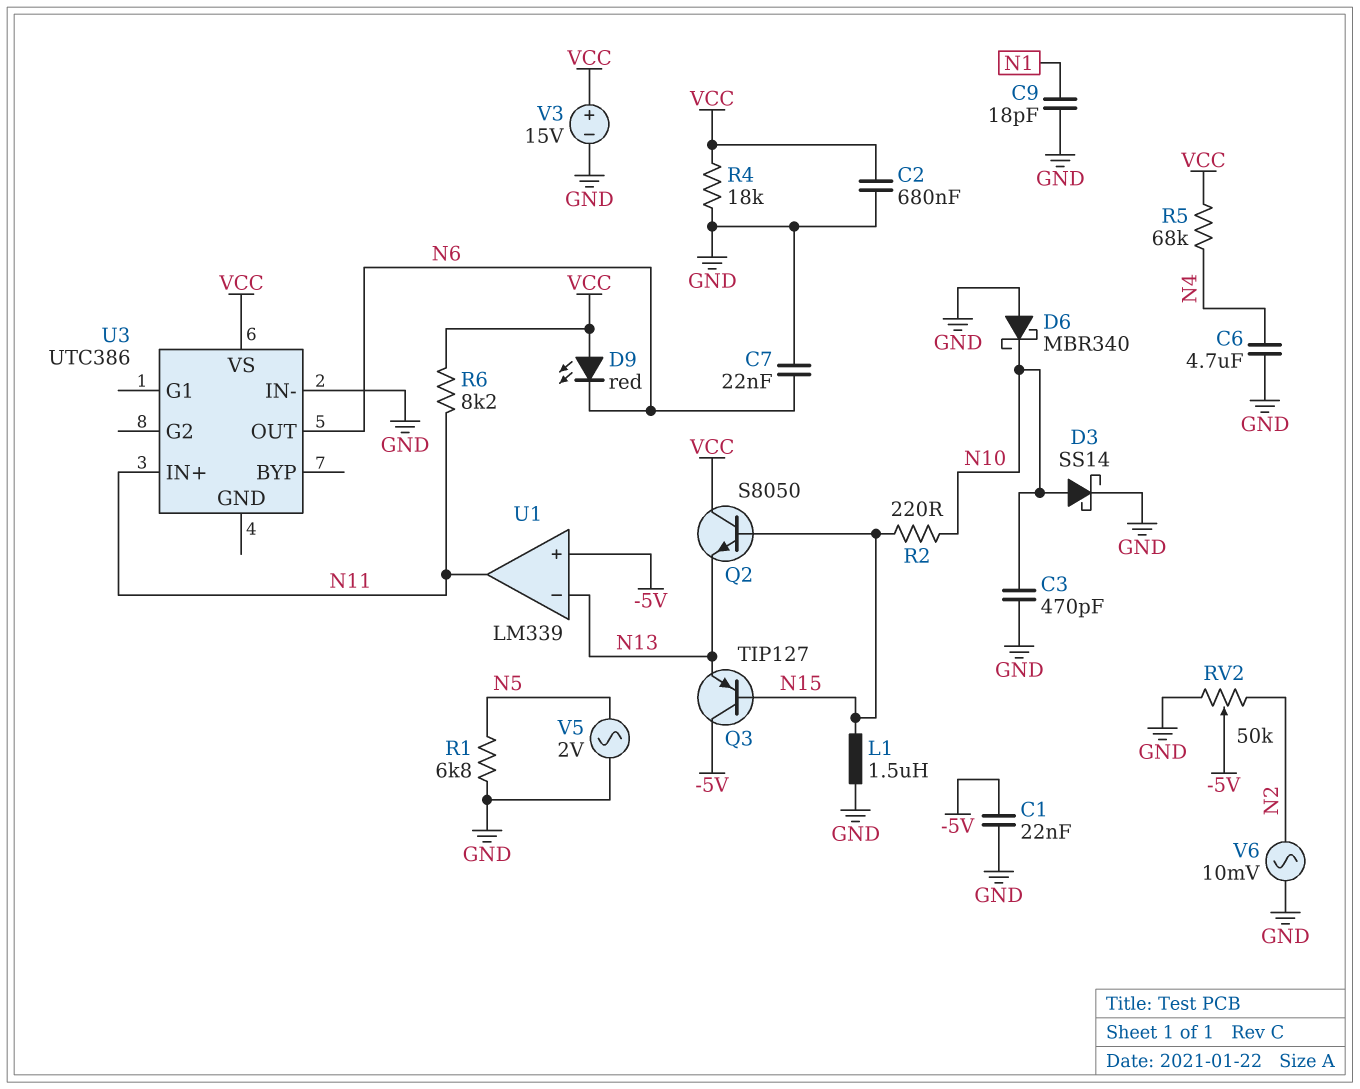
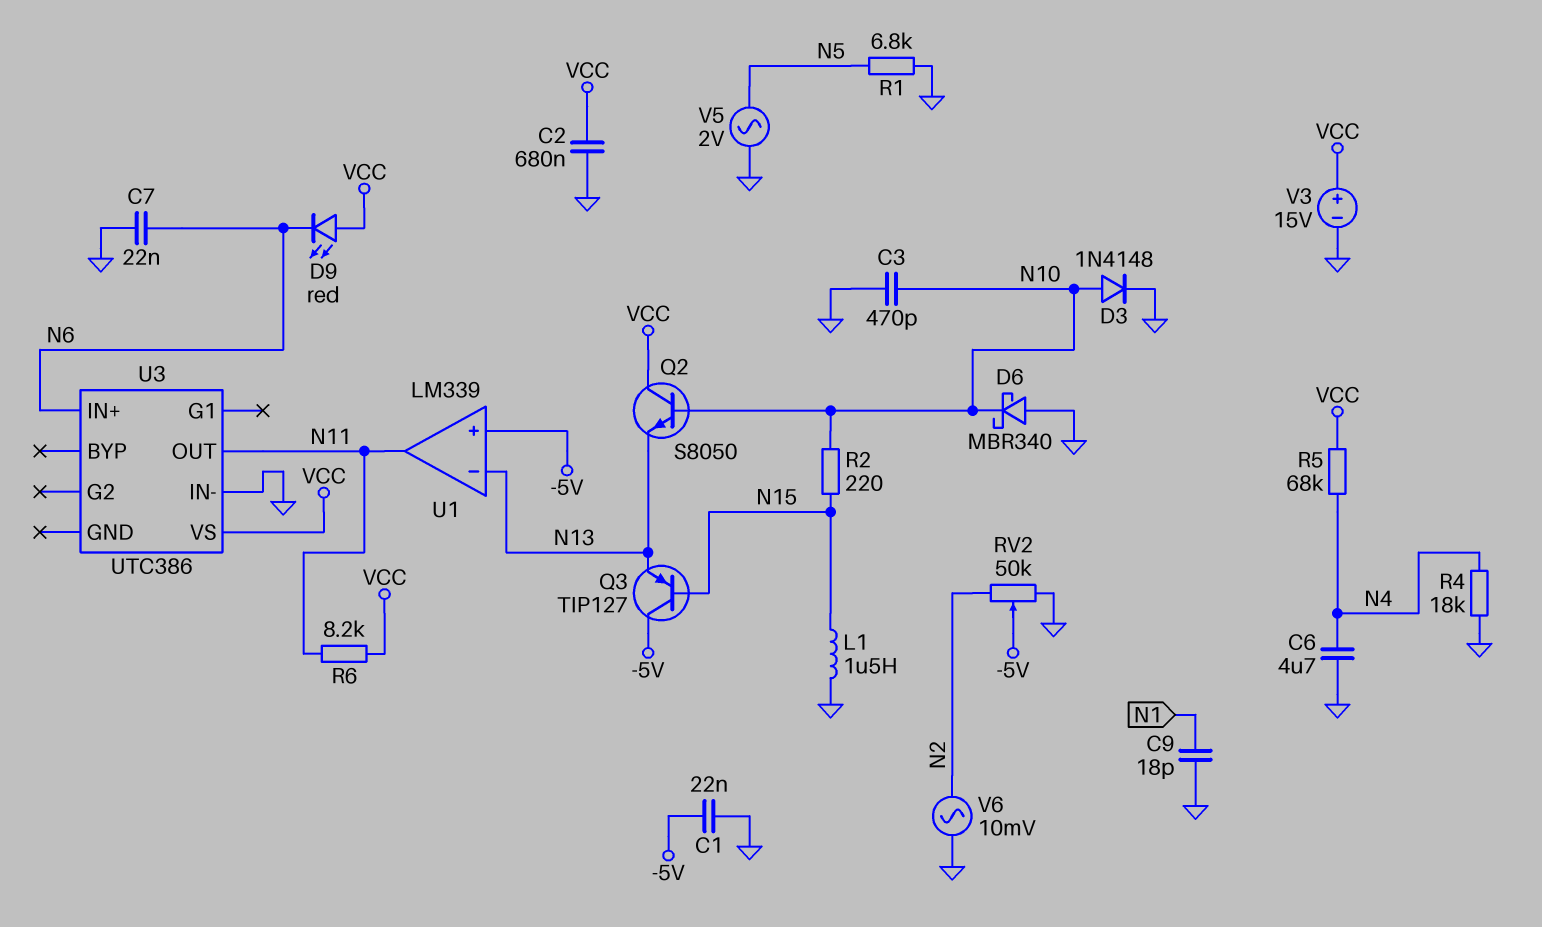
D3: schottky SS14 (A N10, K GND) -> diode 1N4148 (A N10, K GND)
Q2: NPN S8050 (B N15, C VCC, E N13) -> NPN S8050 (B N10, C VCC, E N13)
R4: 18k (GND, VCC) -> 18k (GND, N4)
U3 pin IN+: N11 -> N6
U3 pin OUT: N6 -> N11

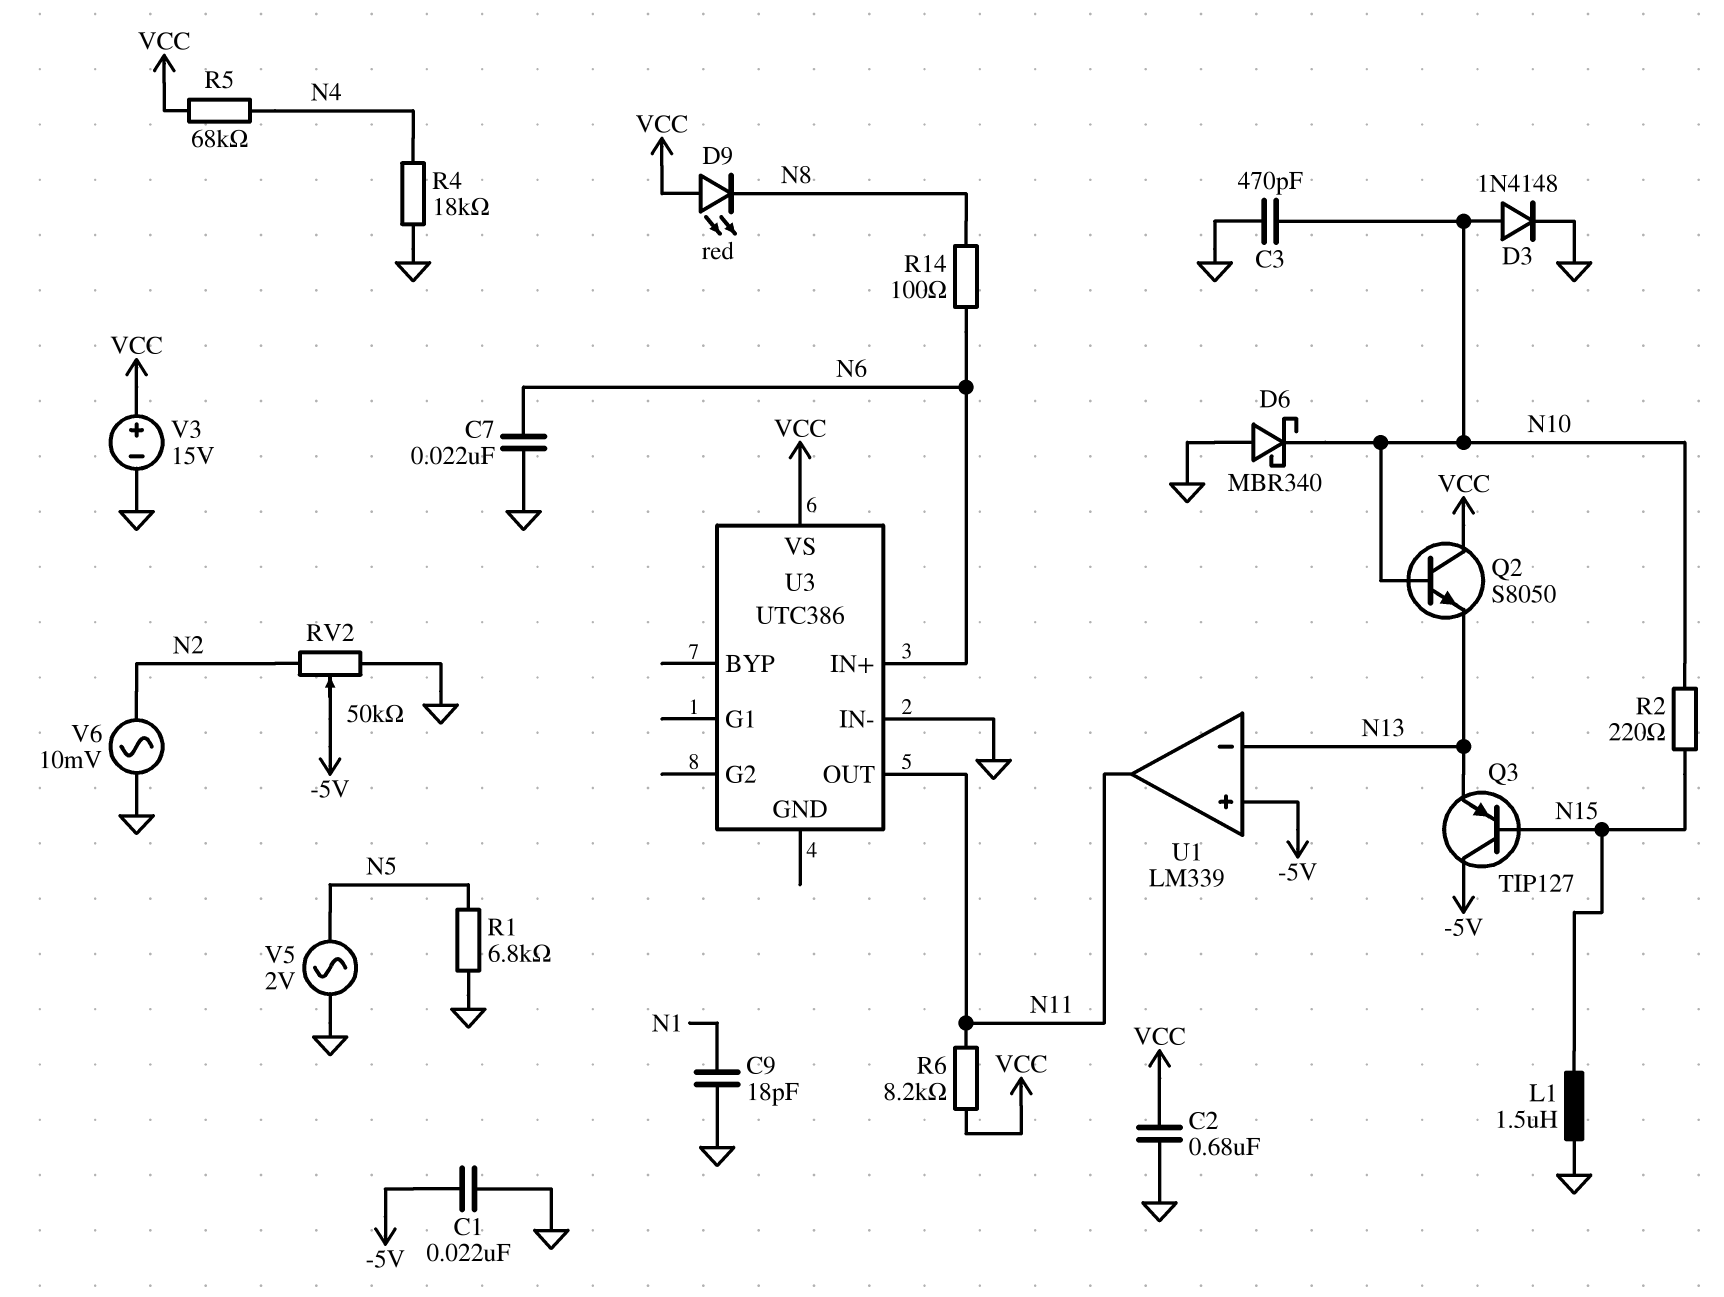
C6: 4.7uF (GND, N4) -> none
D9: LED red (A VCC, K N6) -> LED red (A VCC, K N8)
R14: none -> 100 (N6, N8)

